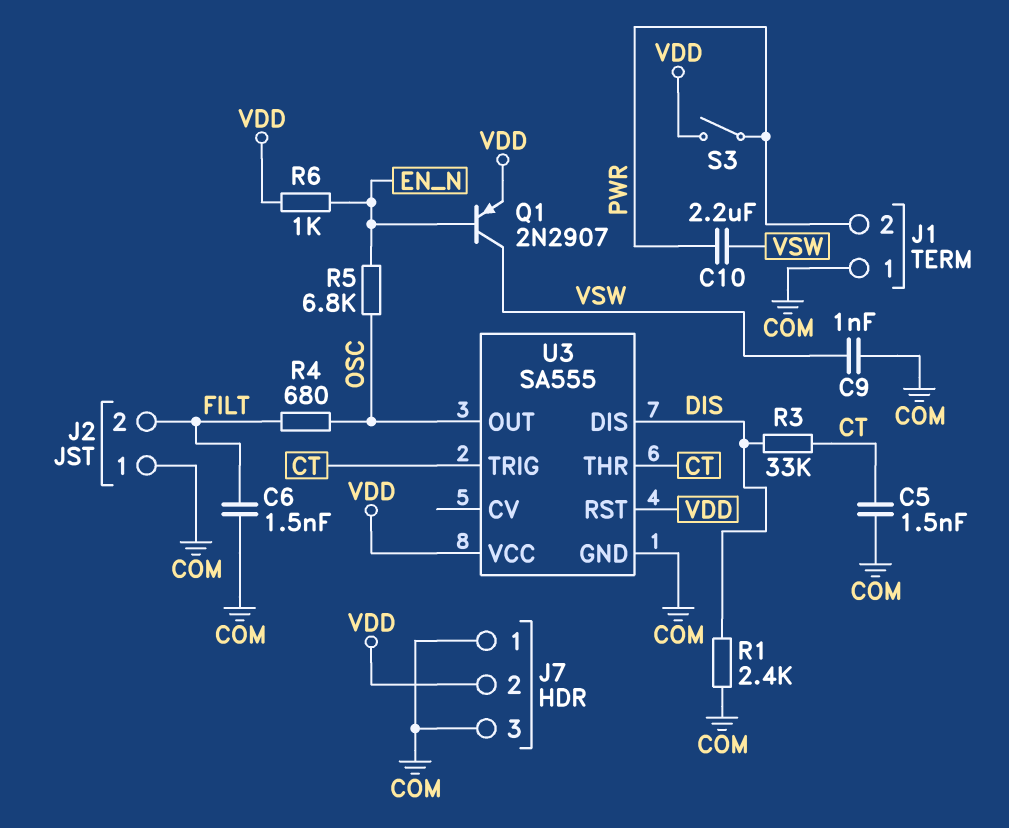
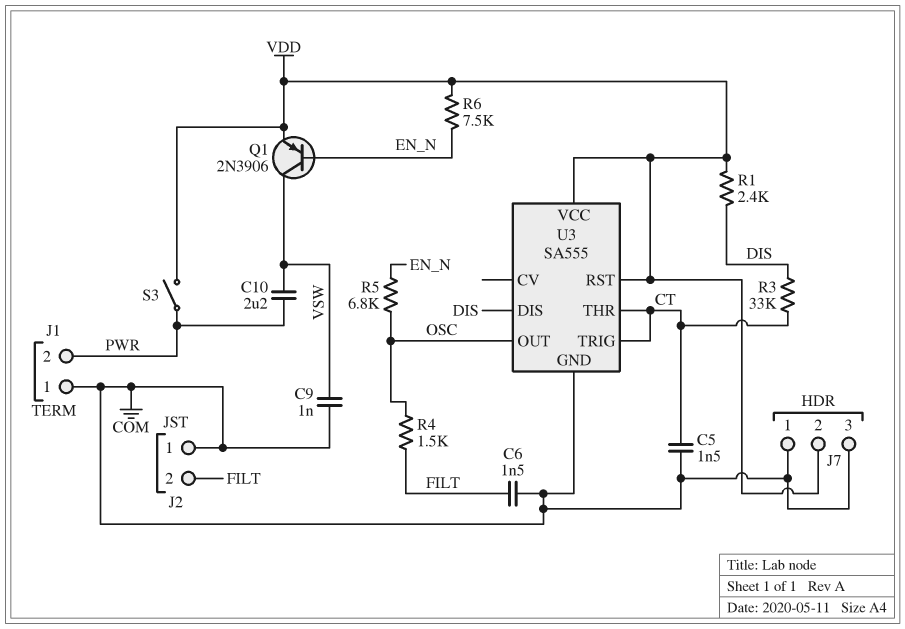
Q1: PNP 2N2907 (B EN_N, C VSW, E VDD) -> PNP 2N3906 (B EN_N, C VSW, E VDD)
R1: 2.4k (COM, DIS) -> 2.4k (DIS, VDD)
R4: 680 (FILT, OSC) -> 1.5k (FILT, OSC)
R6: 1k (EN_N, VDD) -> 7.5k (EN_N, VDD)

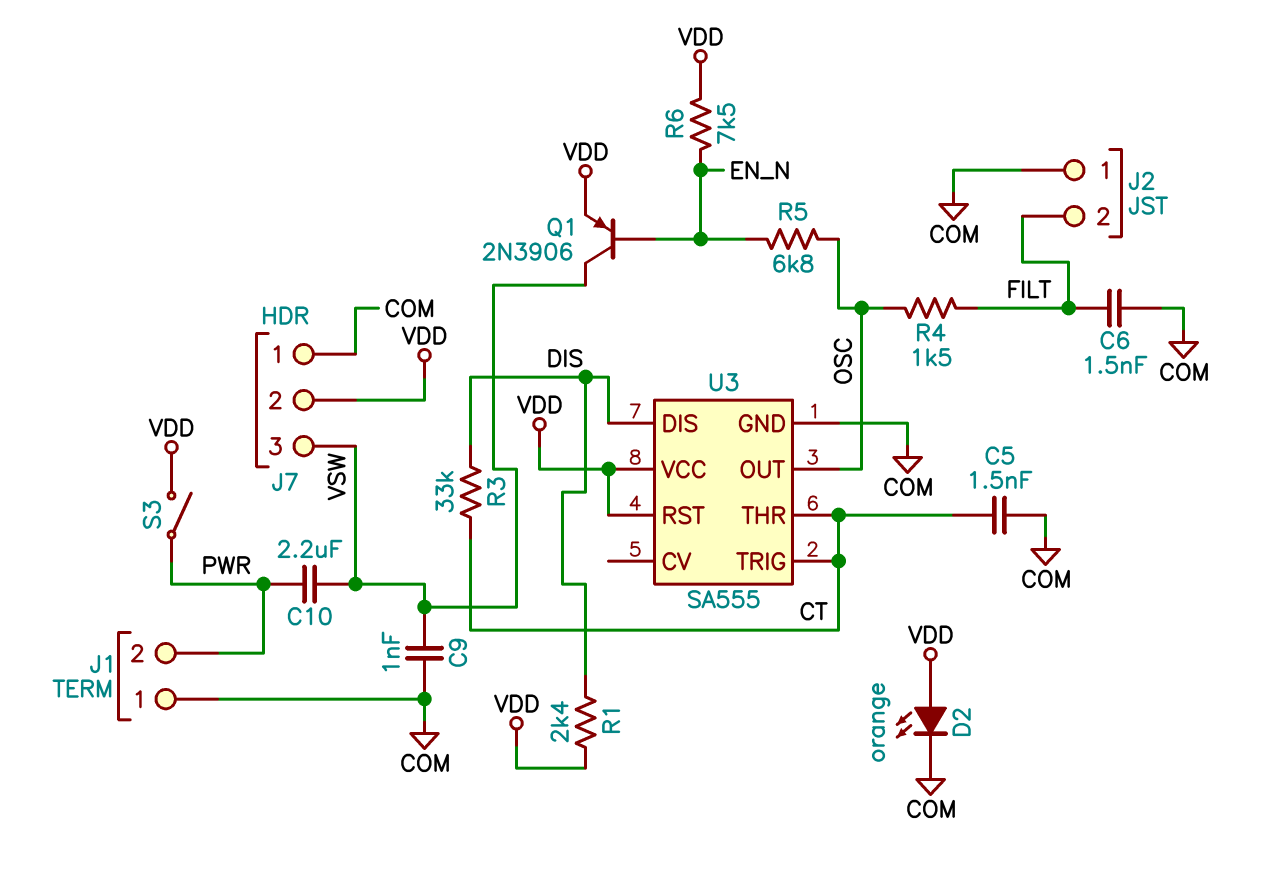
D2: none -> LED orange (A VDD, K COM)
J7 pin 3: COM -> VSW

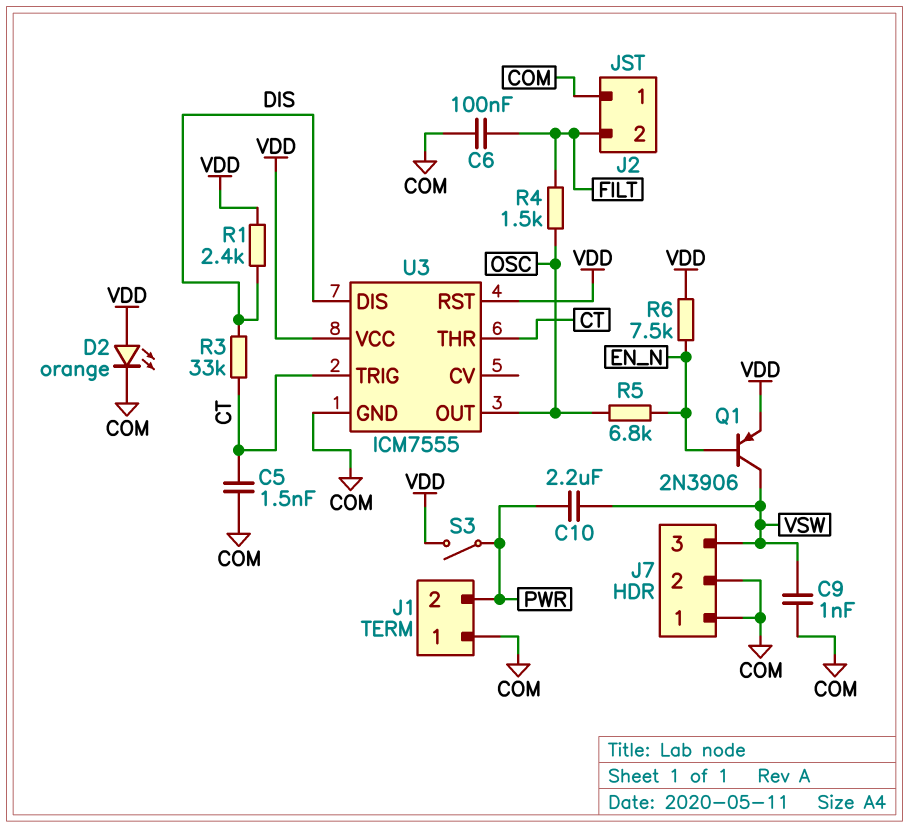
C6: 1.5nF (COM, FILT) -> 100nF (COM, FILT)
J7 pin 2: VDD -> COM
U3: SA555 -> ICM7555

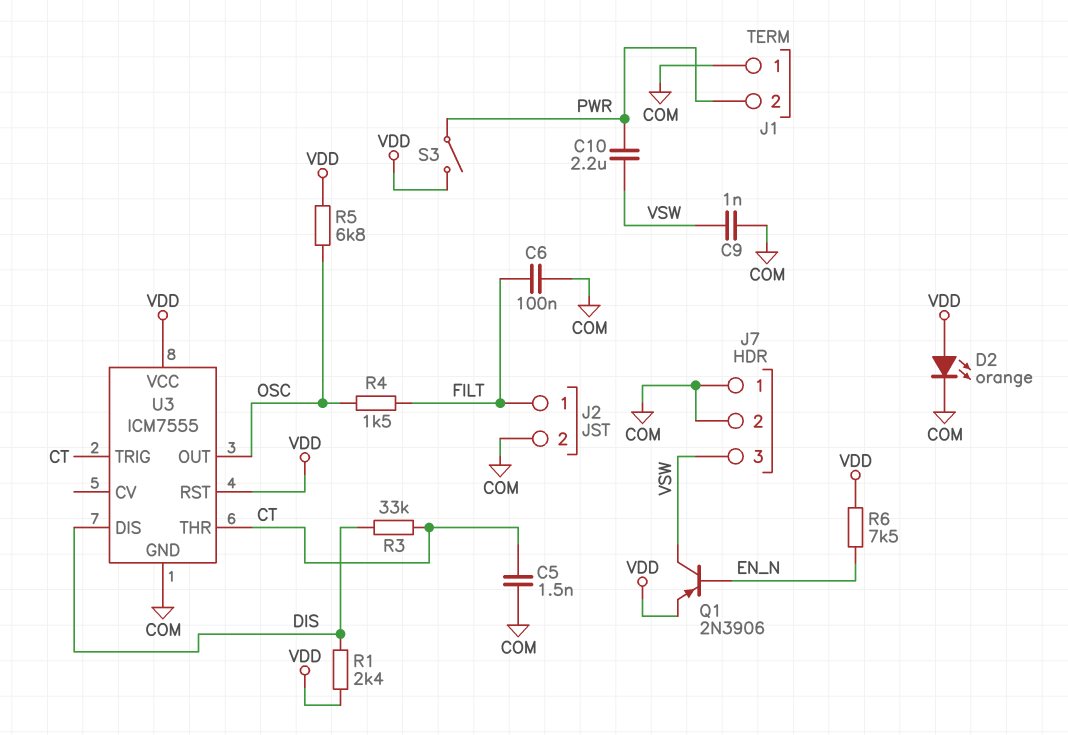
J2 pin 1: COM -> FILT
J2 pin 2: FILT -> COM
R5: 6.8k (EN_N, OSC) -> 6.8k (OSC, VDD)

